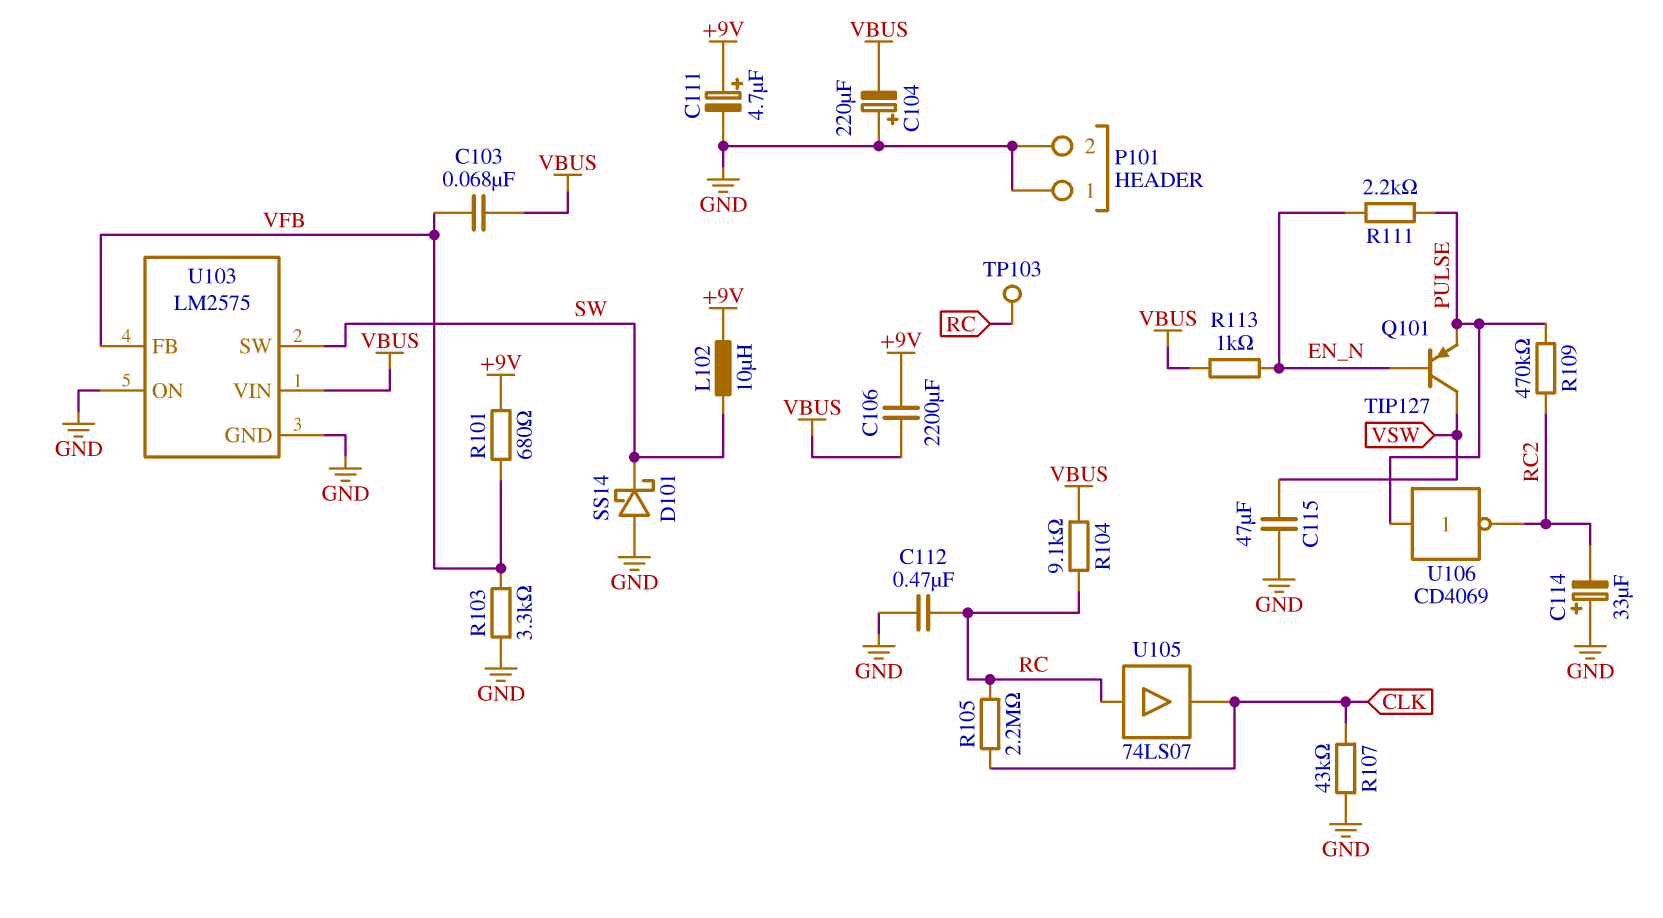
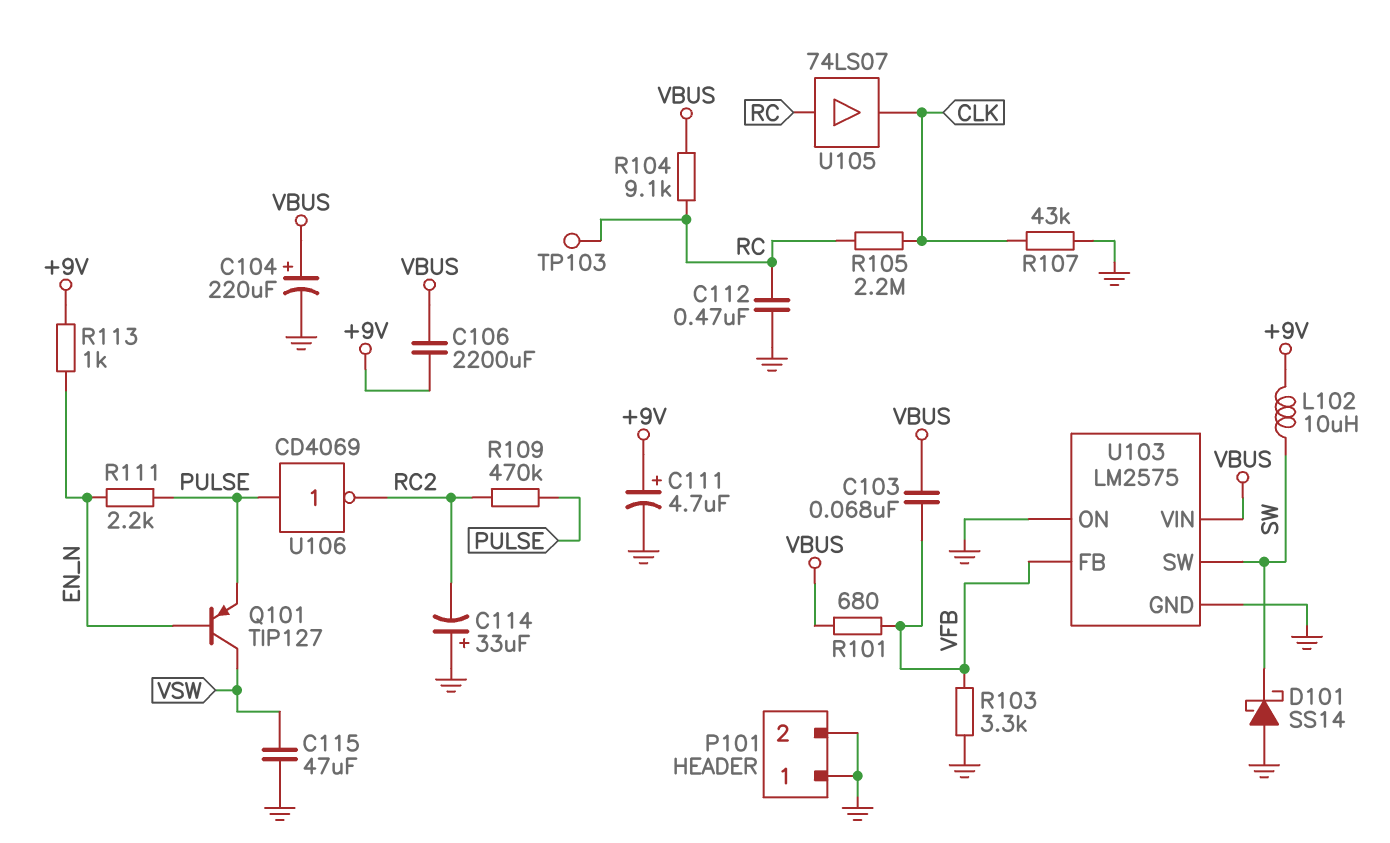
C104: 220uF (plus GND, minus VBUS) -> 220uF (plus VBUS, minus GND)
R101: 680 (+9V, VFB) -> 680 (VBUS, VFB)
R113: 1k (EN_N, VBUS) -> 1k (+9V, EN_N)

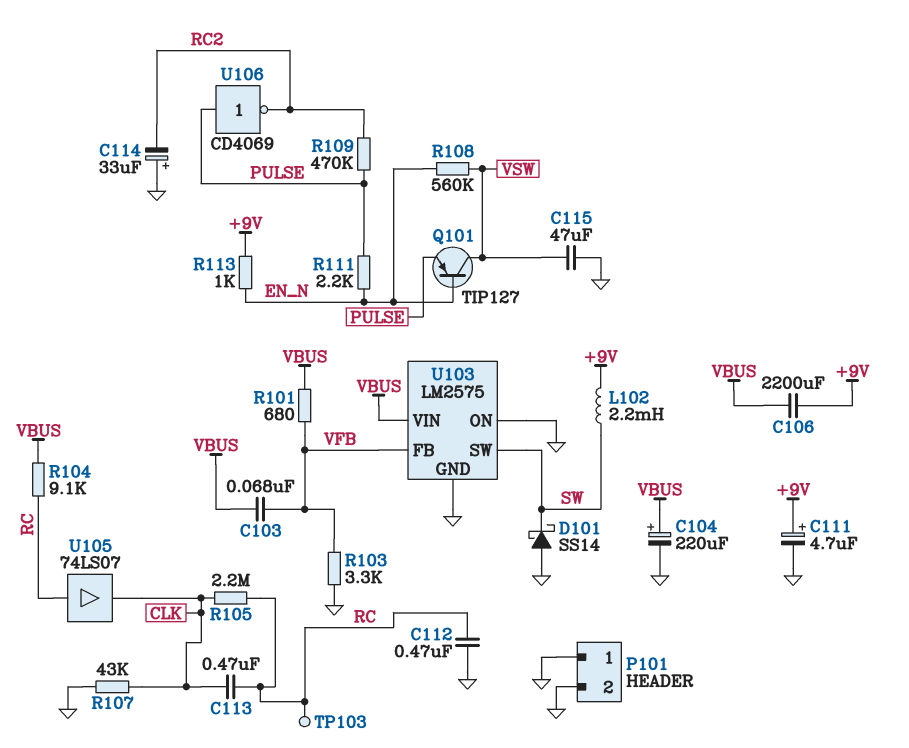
C113: none -> 470nF (CLK, RC)
L102: 10uH (+9V, SW) -> 2.2mH (+9V, SW)
R108: none -> 560k (EN_N, VSW)

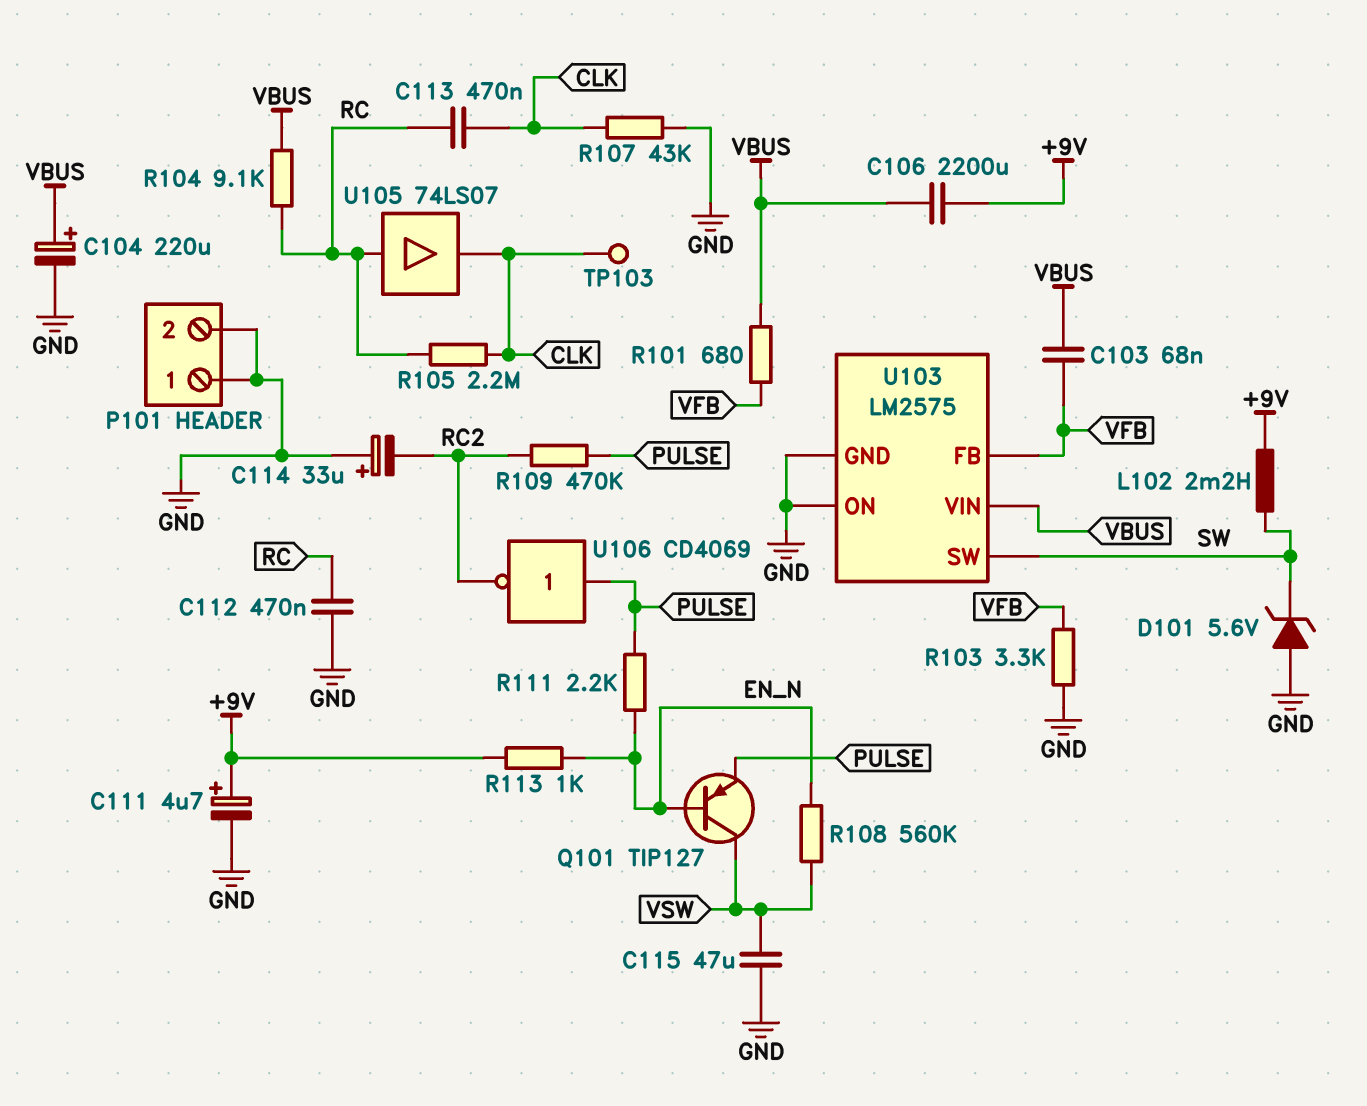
D101: schottky SS14 (A GND, K SW) -> zener 5.6V (A GND, K SW)
TP103: test point (RC) -> test point (CLK)

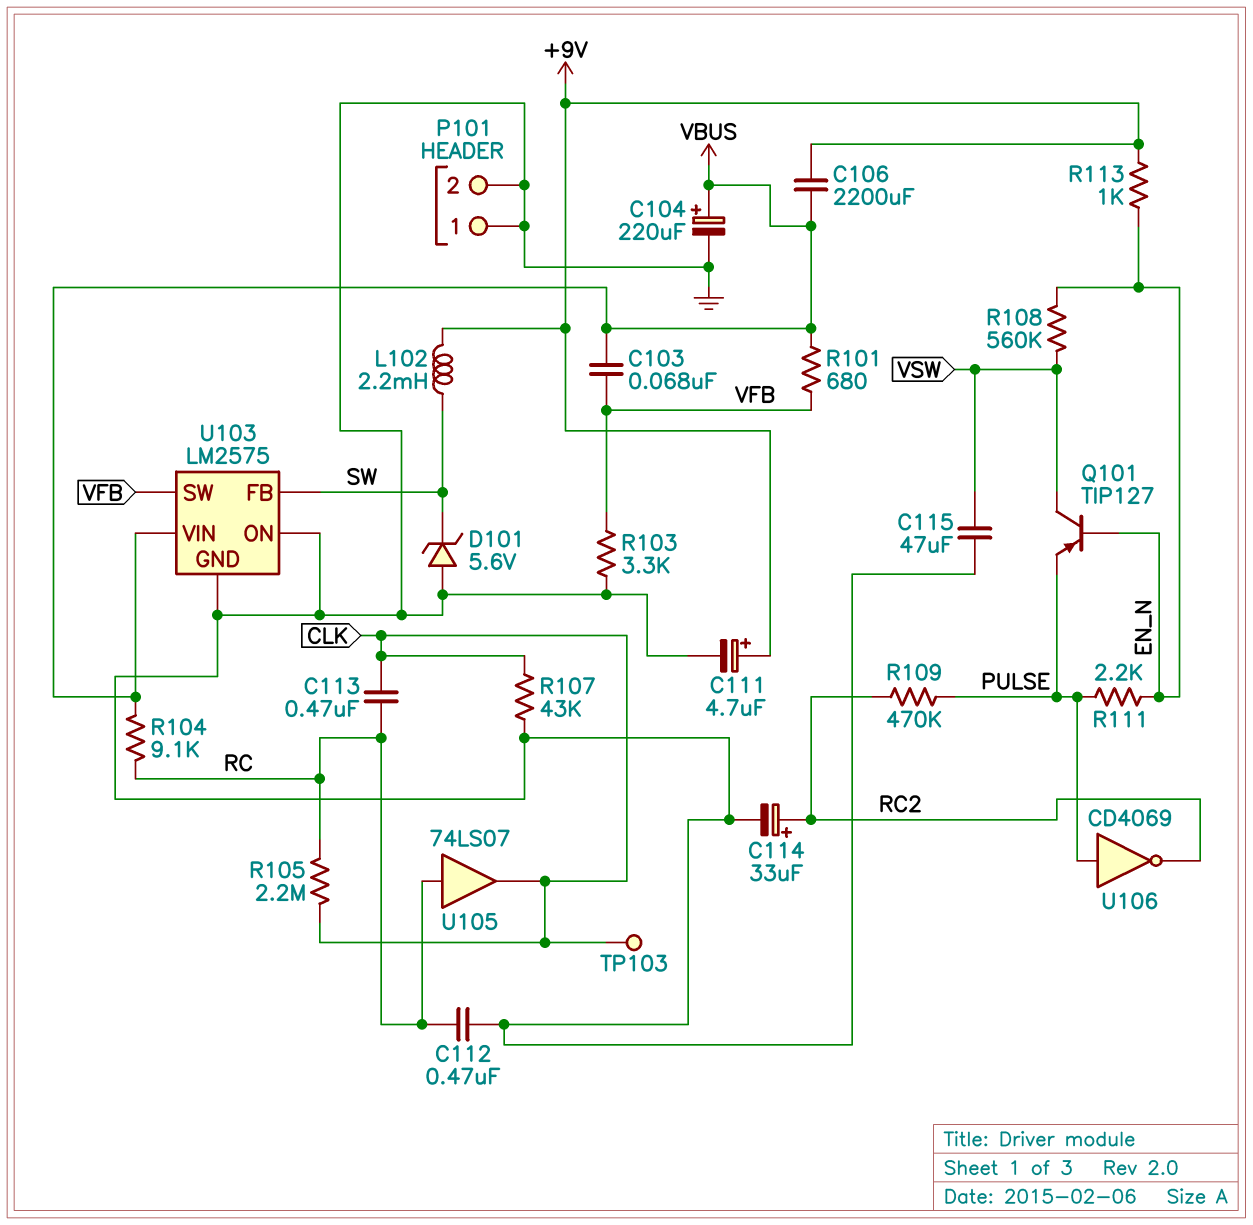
C114: 33uF (plus GND, minus RC2) -> 33uF (plus RC2, minus GND)
U103 pin FB: VFB -> SW
U103 pin SW: SW -> VFB

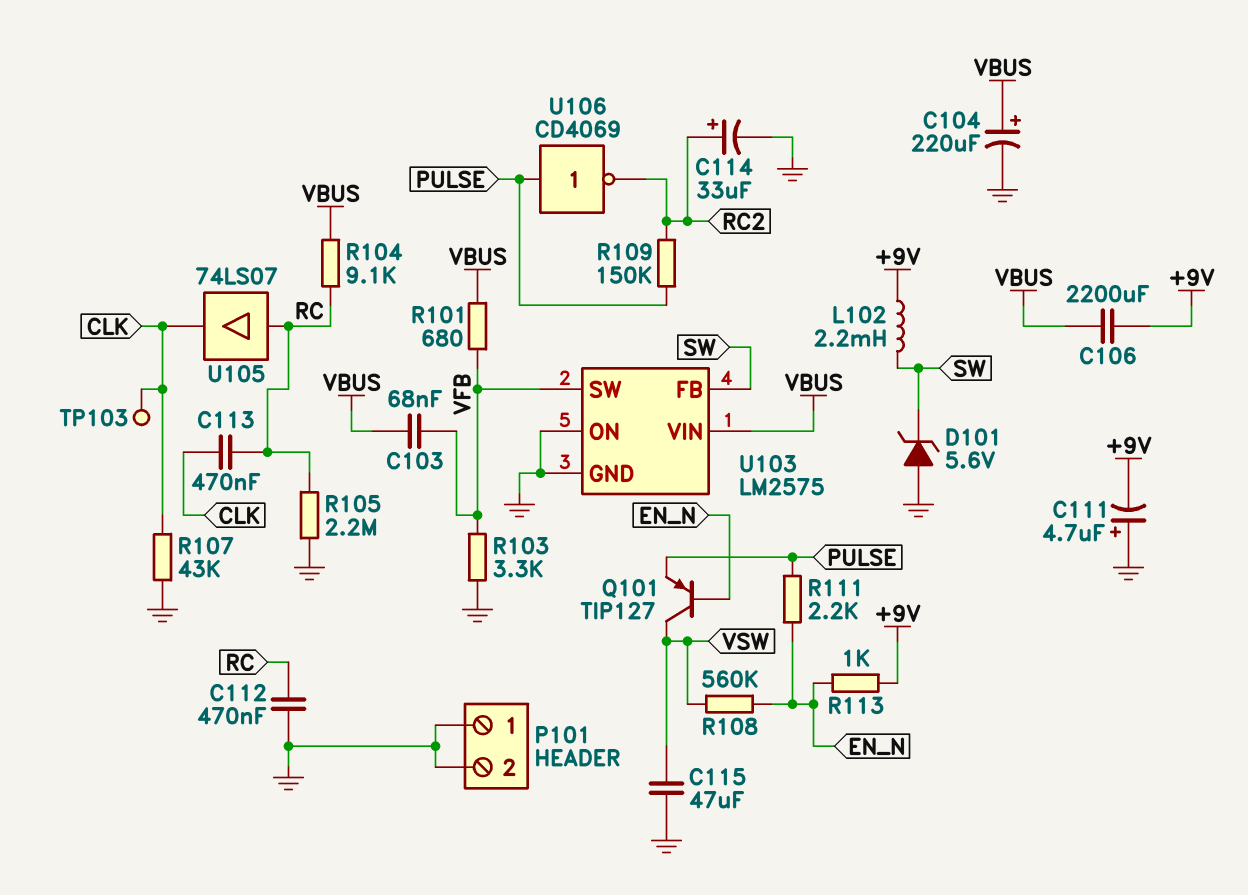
C111: 4.7uF (plus +9V, minus GND) -> 4.7uF (plus GND, minus +9V)
R105: 2.2M (CLK, RC) -> 2.2M (GND, RC)
R109: 470k (PULSE, RC2) -> 150k (PULSE, RC2)

